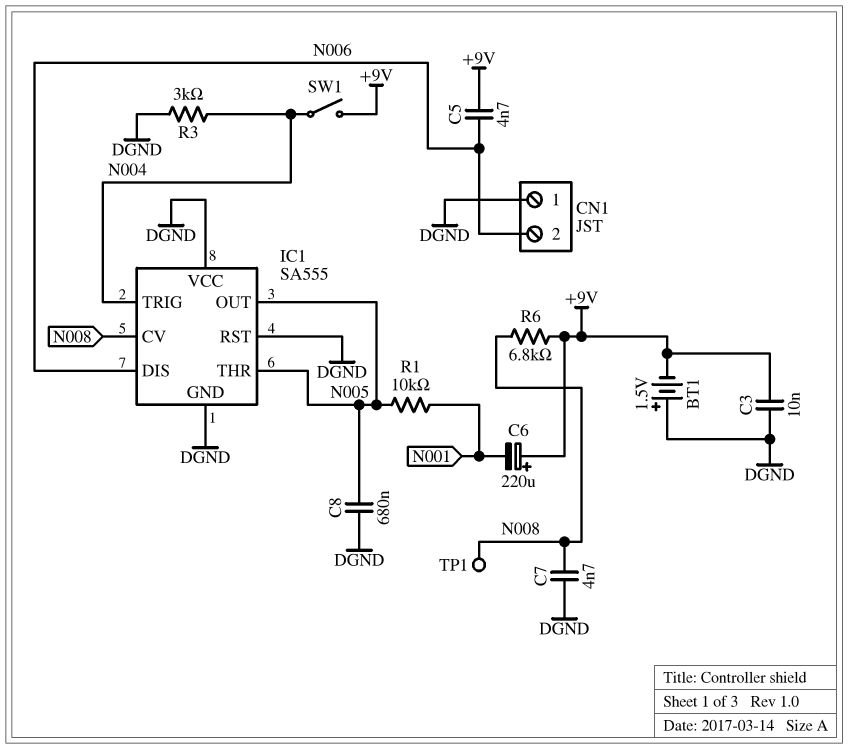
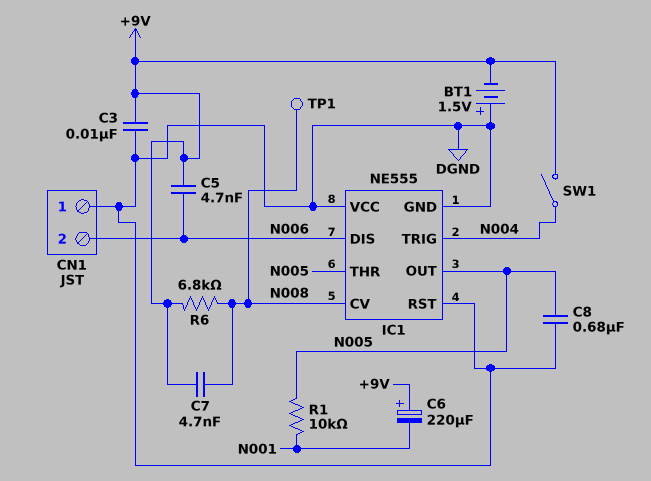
C7: 4.7nF (DGND, N008) -> 4.7nF (+9V, N008)
IC1: SA555 -> NE555
R3: 3k (DGND, N004) -> none

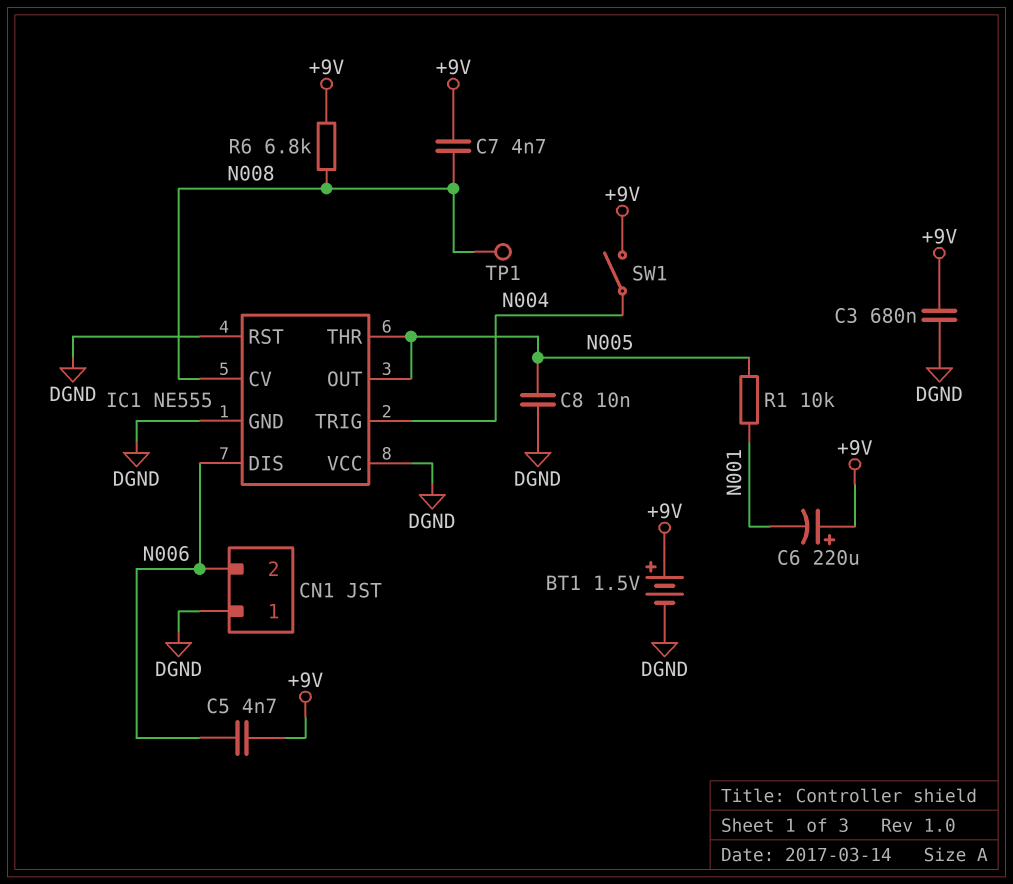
BT1: 1.5V (plus DGND, minus +9V) -> 1.5V (plus +9V, minus DGND)
C3: 10nF (+9V, DGND) -> 680nF (+9V, DGND)
C8: 680nF (DGND, N005) -> 10nF (DGND, N005)

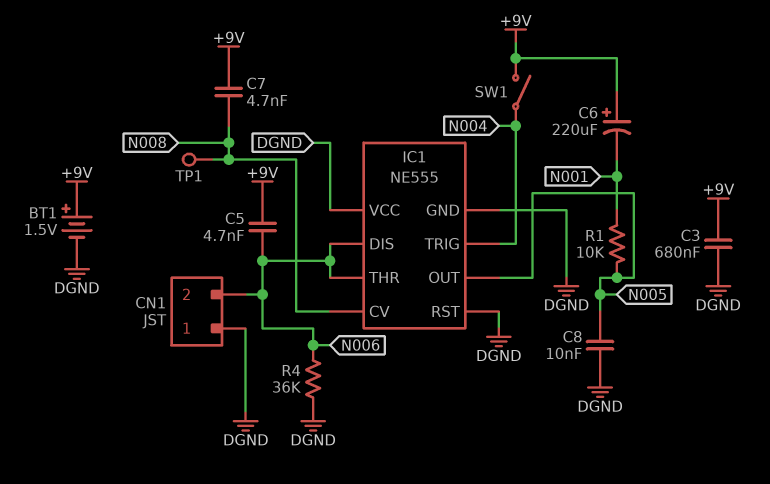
IC1 pin THR: N005 -> N006
R4: none -> 36k (DGND, N006)
R6: 6.8k (+9V, N008) -> none

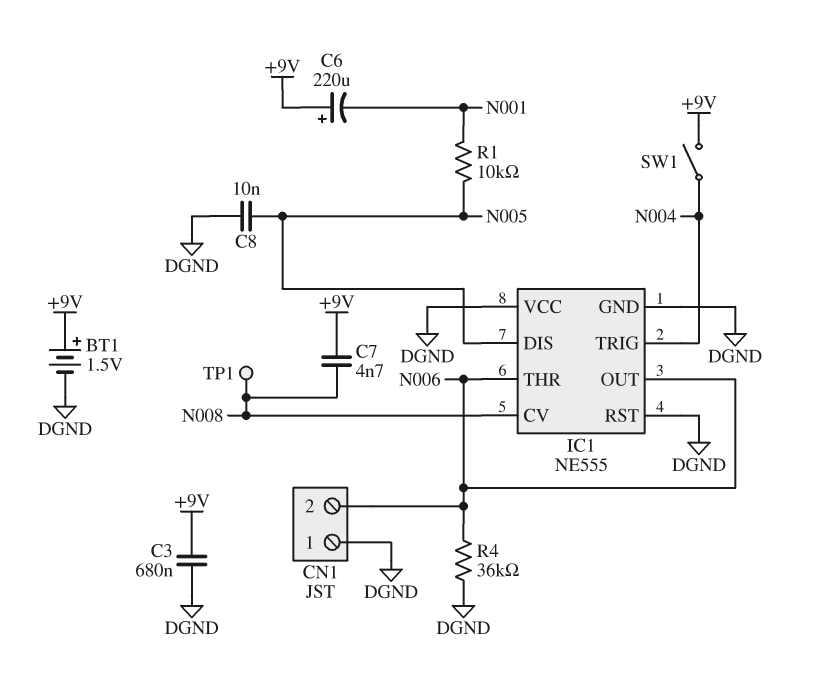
C5: 4.7nF (+9V, N006) -> none
IC1 pin DIS: N006 -> N005
IC1 pin OUT: N005 -> N006

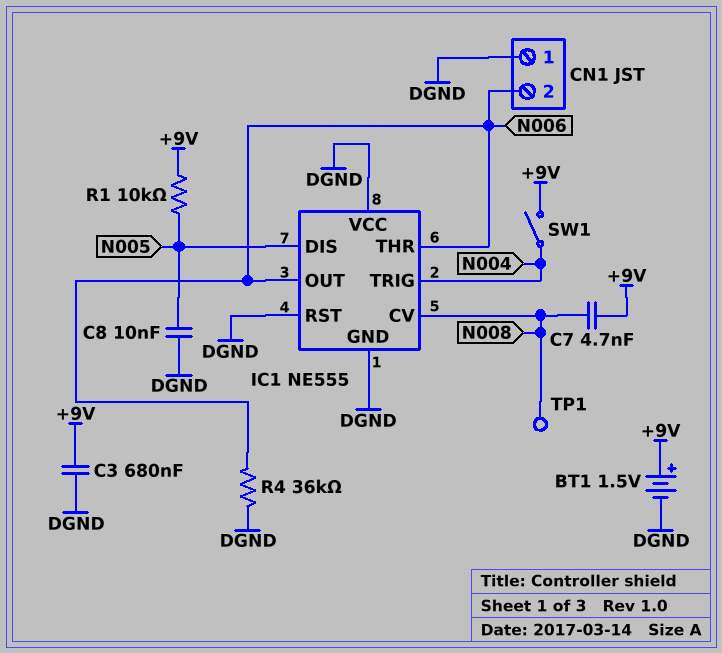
C6: 220uF (plus +9V, minus N001) -> none
R1: 10k (N001, N005) -> 10k (+9V, N005)

